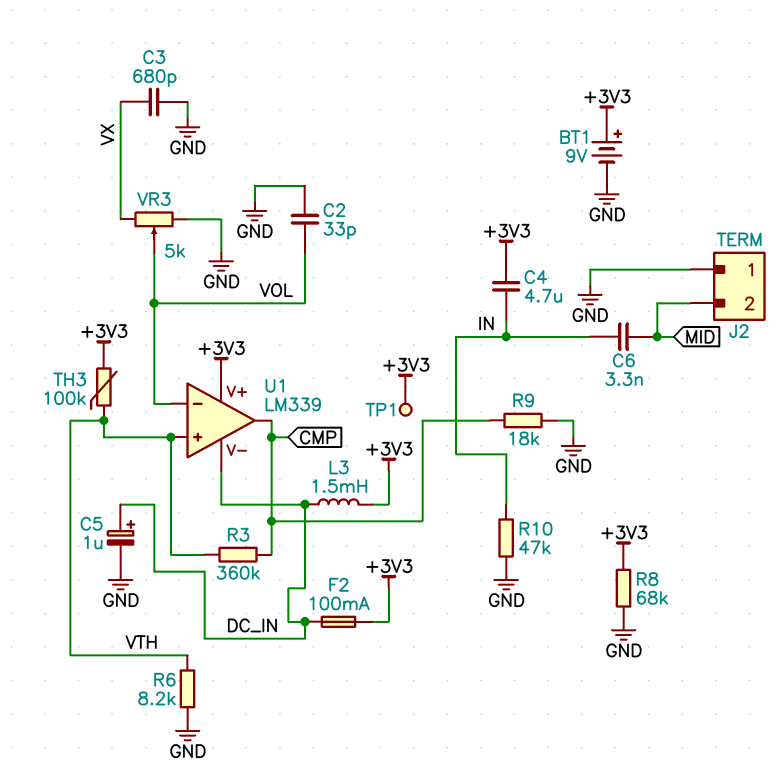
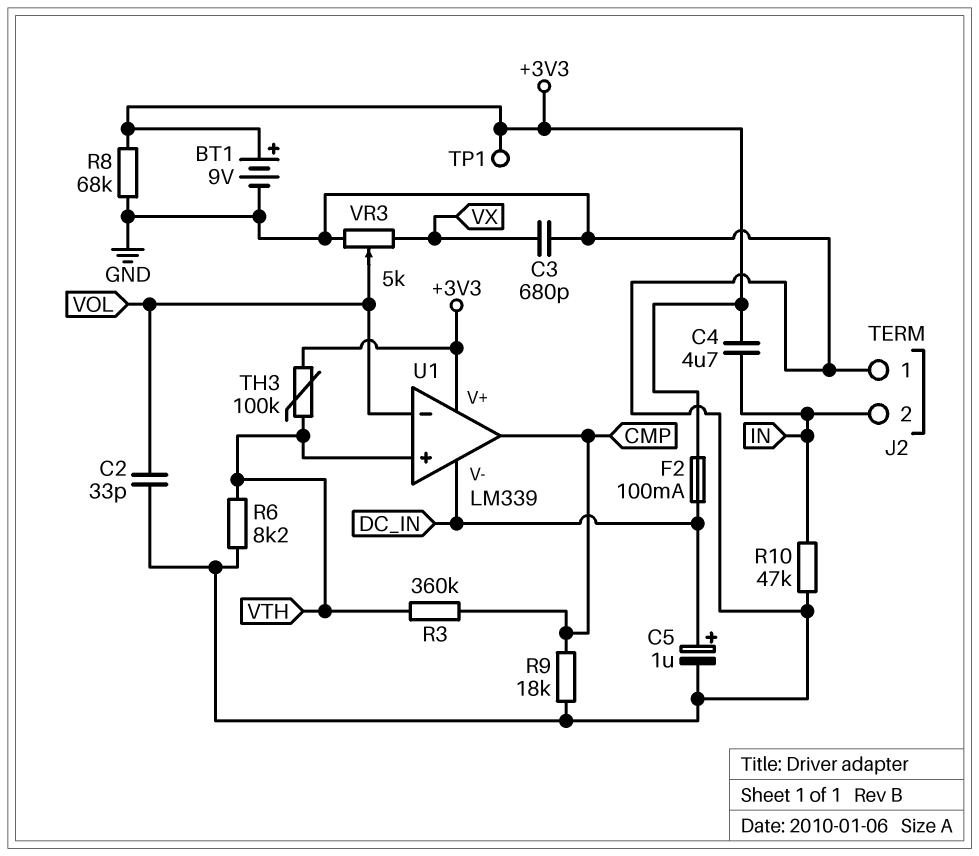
C6: 3.3nF (IN, MID) -> none
J2 pin 2: MID -> IN
L3: 1.5mH (+3V3, DC_IN) -> none

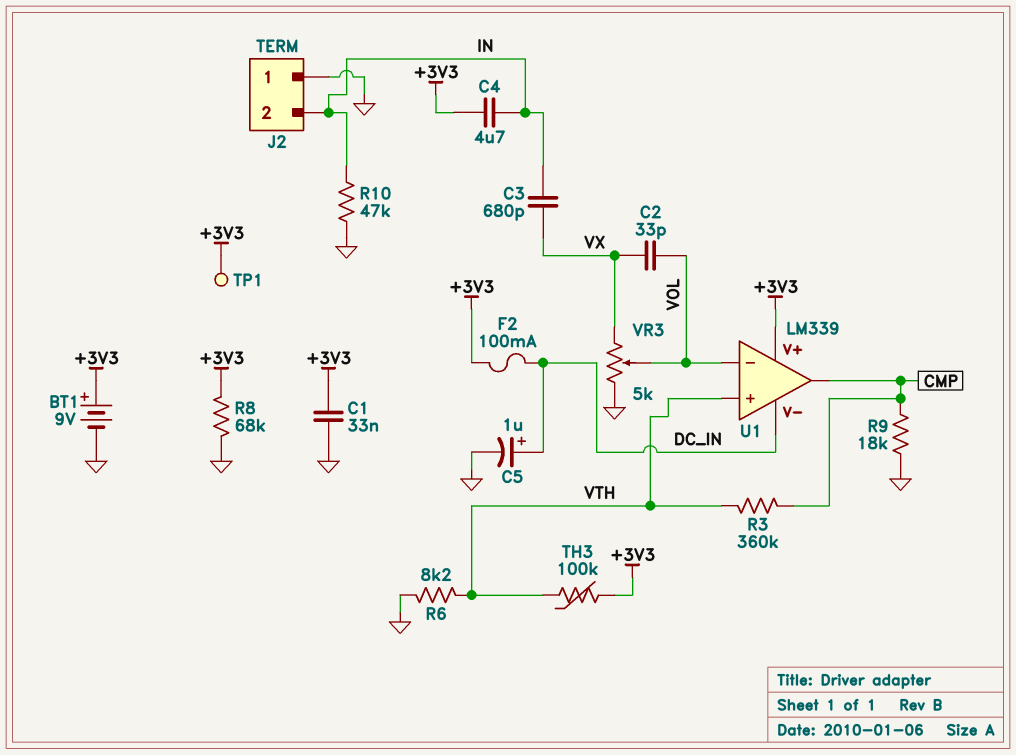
C1: none -> 33nF (+3V3, GND)
C2: 33pF (GND, VOL) -> 33pF (VOL, VX)
C3: 680pF (GND, VX) -> 680pF (IN, VX)

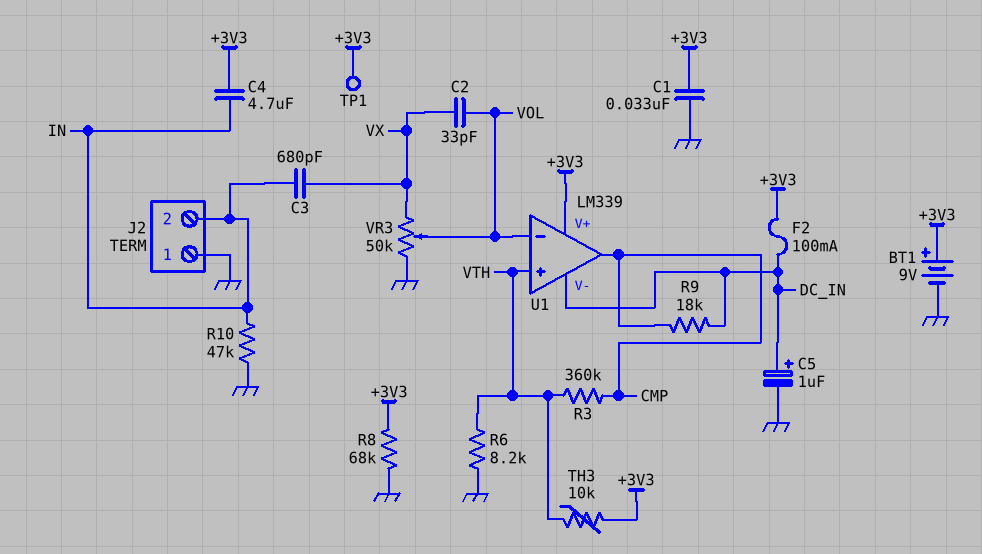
R9: 18k (CMP, GND) -> 18k (CMP, DC_IN)
TH3: 100k (+3V3, VTH) -> 10k (+3V3, VTH)
VR3: 5k (GND, VX, wiper VOL) -> 50k (GND, VX, wiper VOL)

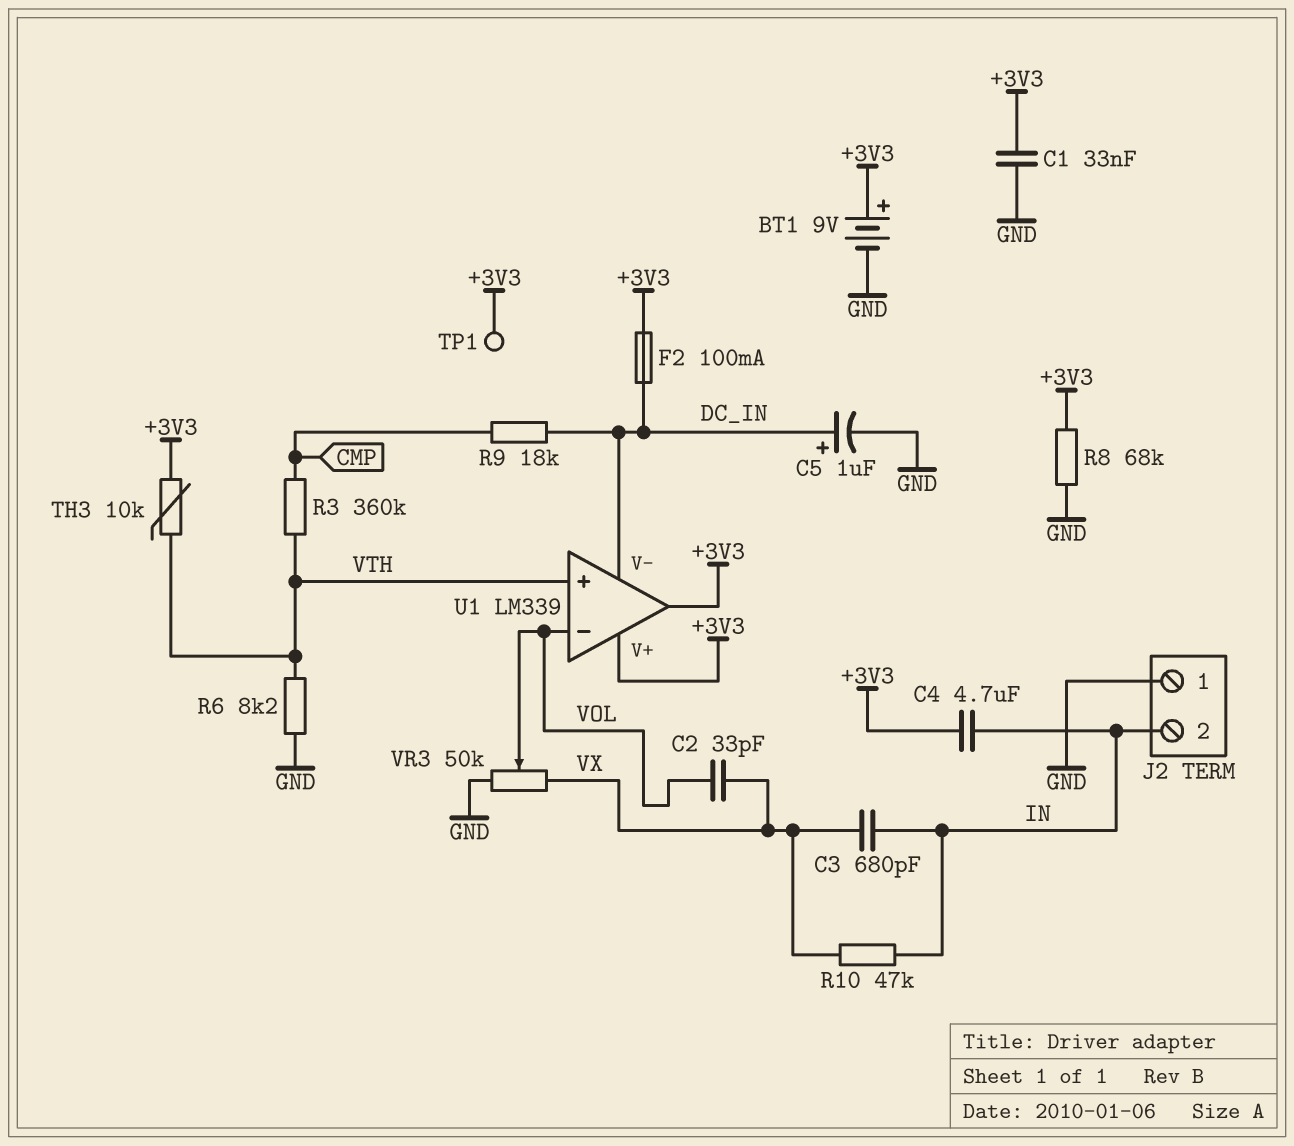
R10: 47k (GND, IN) -> 47k (IN, VX)
U1 pin out: CMP -> +3V3

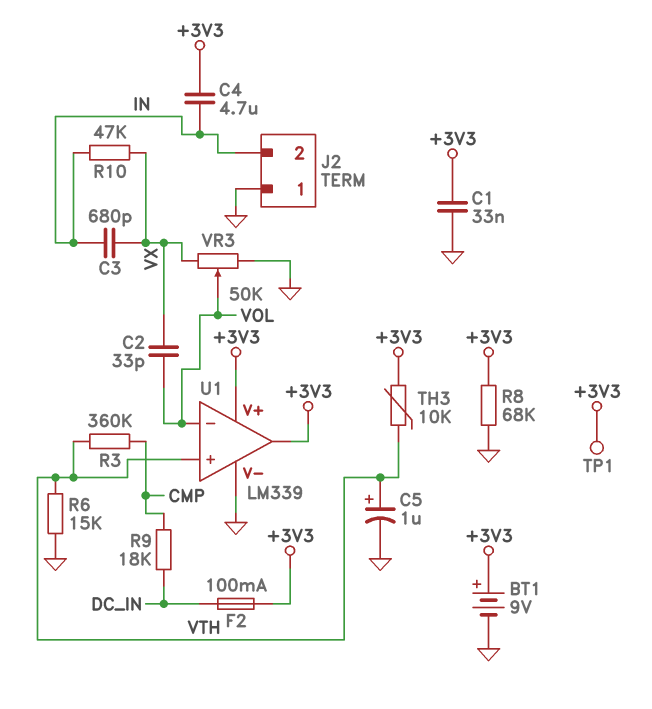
C5: 1uF (plus DC_IN, minus GND) -> 1uF (plus VTH, minus GND)
R6: 8.2k (GND, VTH) -> 15k (GND, VTH)
U1 pin V-: DC_IN -> GND

